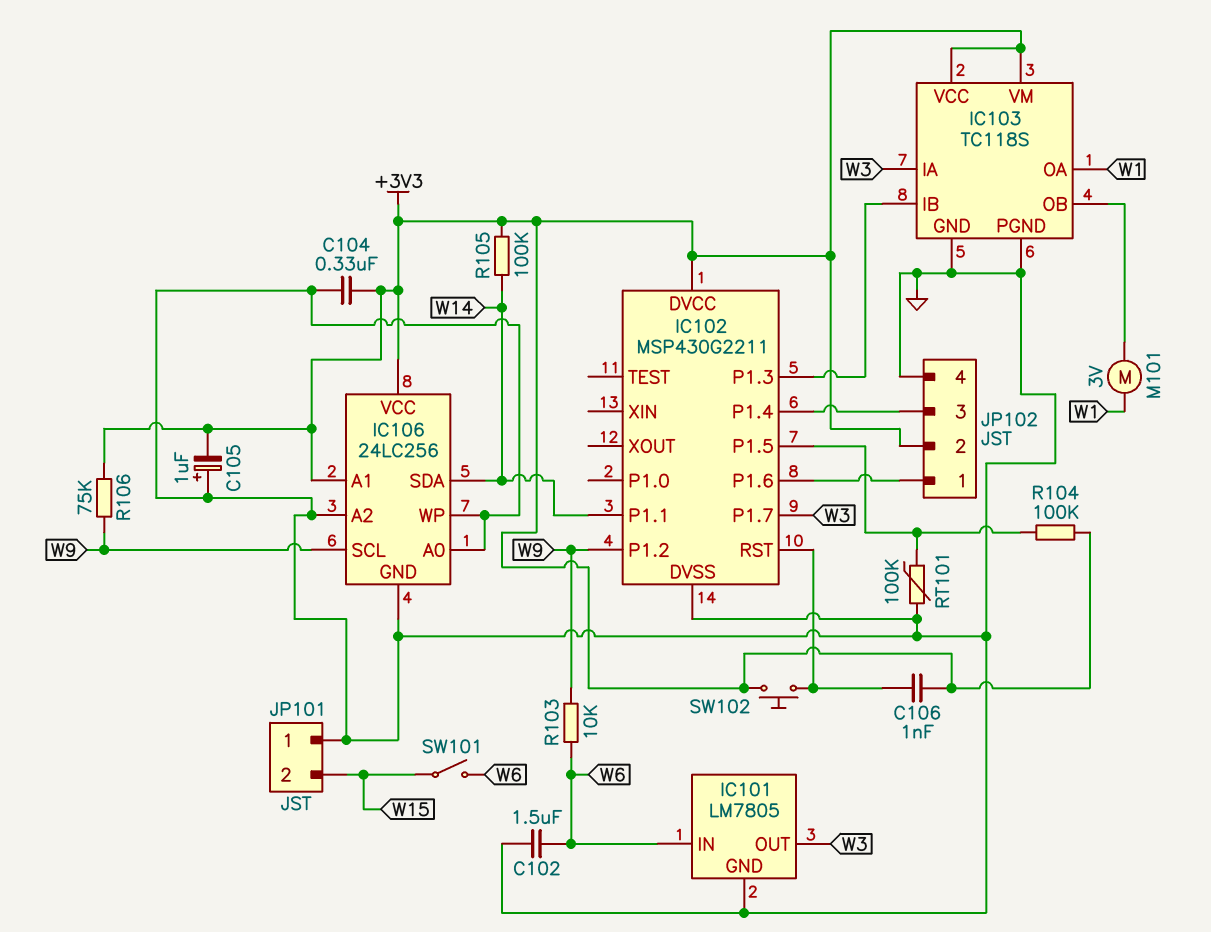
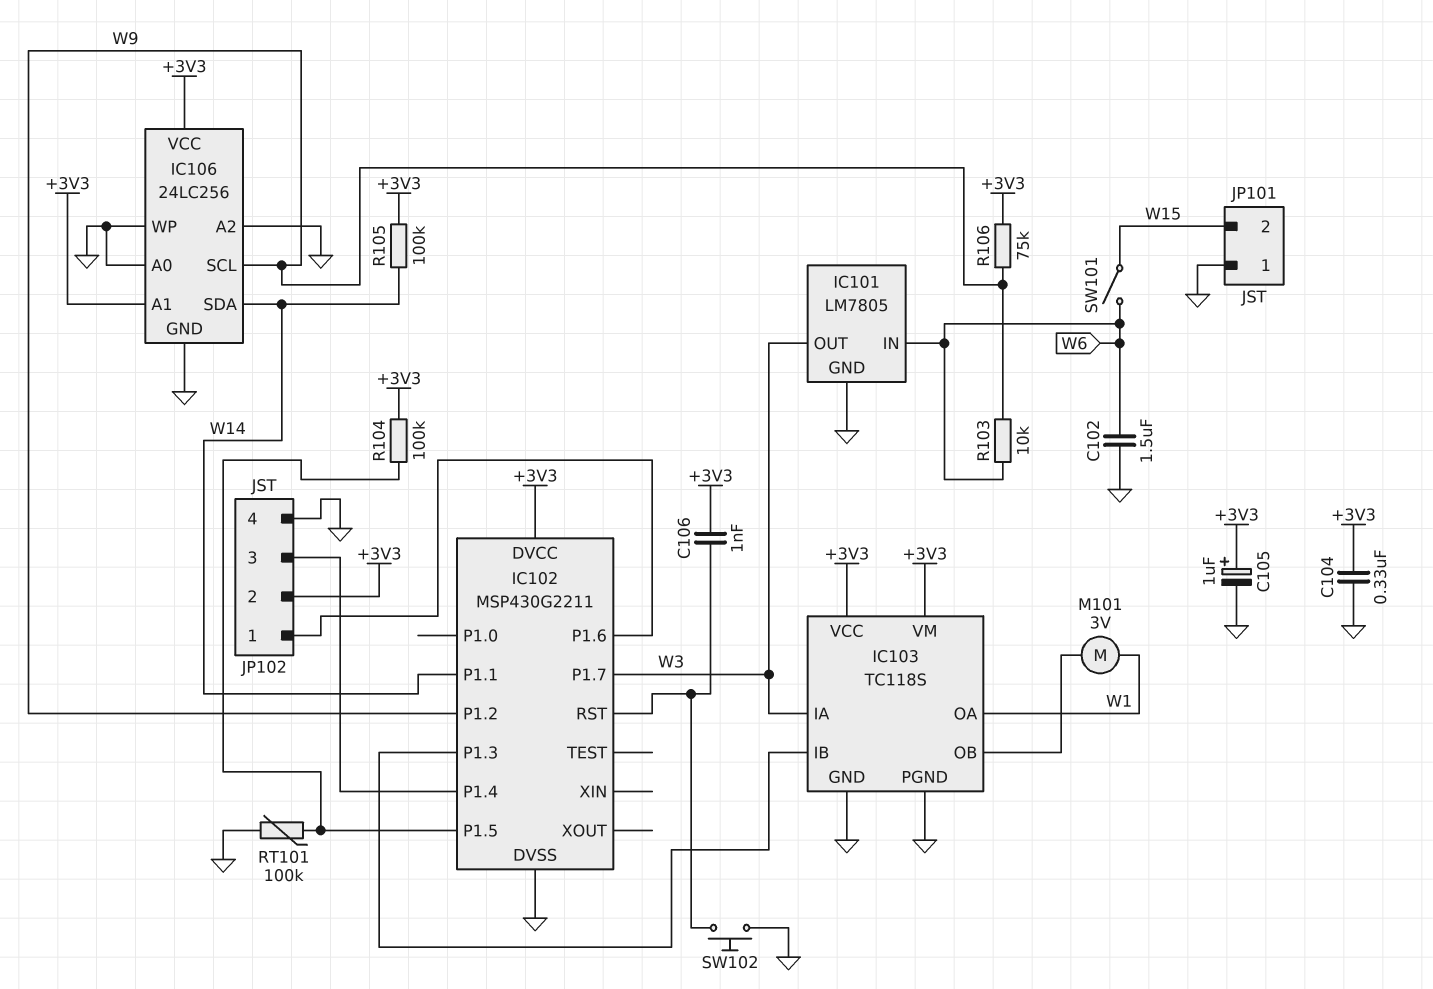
C105: 1uF (plus GND, minus +3V3) -> 1uF (plus +3V3, minus GND)
SW102: button (+3V3, IC102/RST) -> button (GND, IC102/RST)

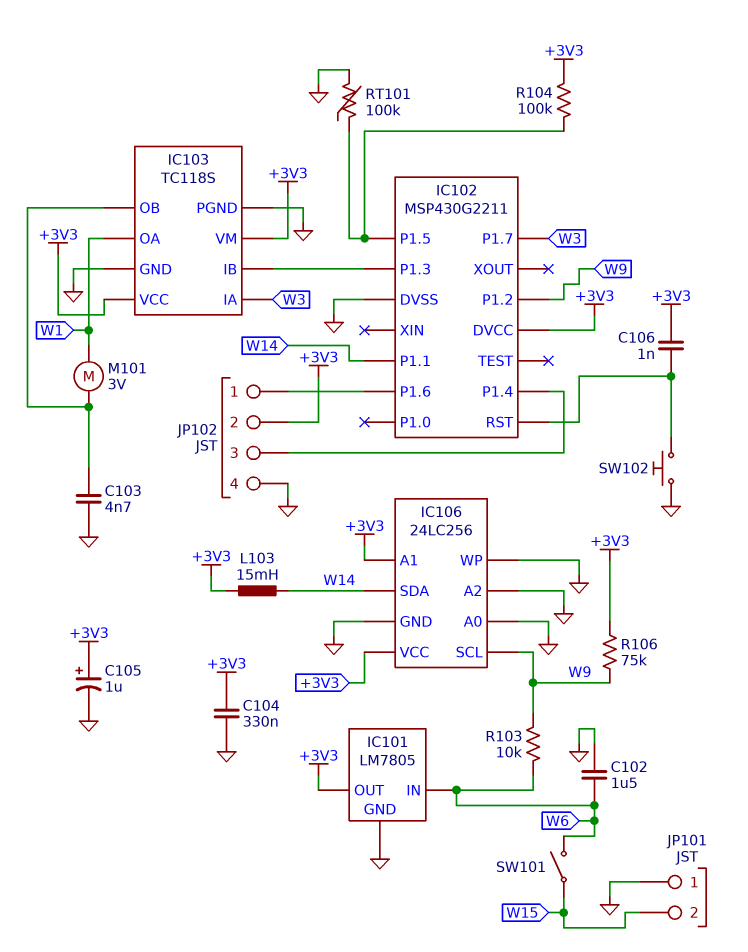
C103: none -> 4.7nF (GND, IC103/OB)
IC101 pin OUT: W3 -> +3V3
L103: none -> 15mH (+3V3, W14)
R105: 100k (+3V3, W14) -> none

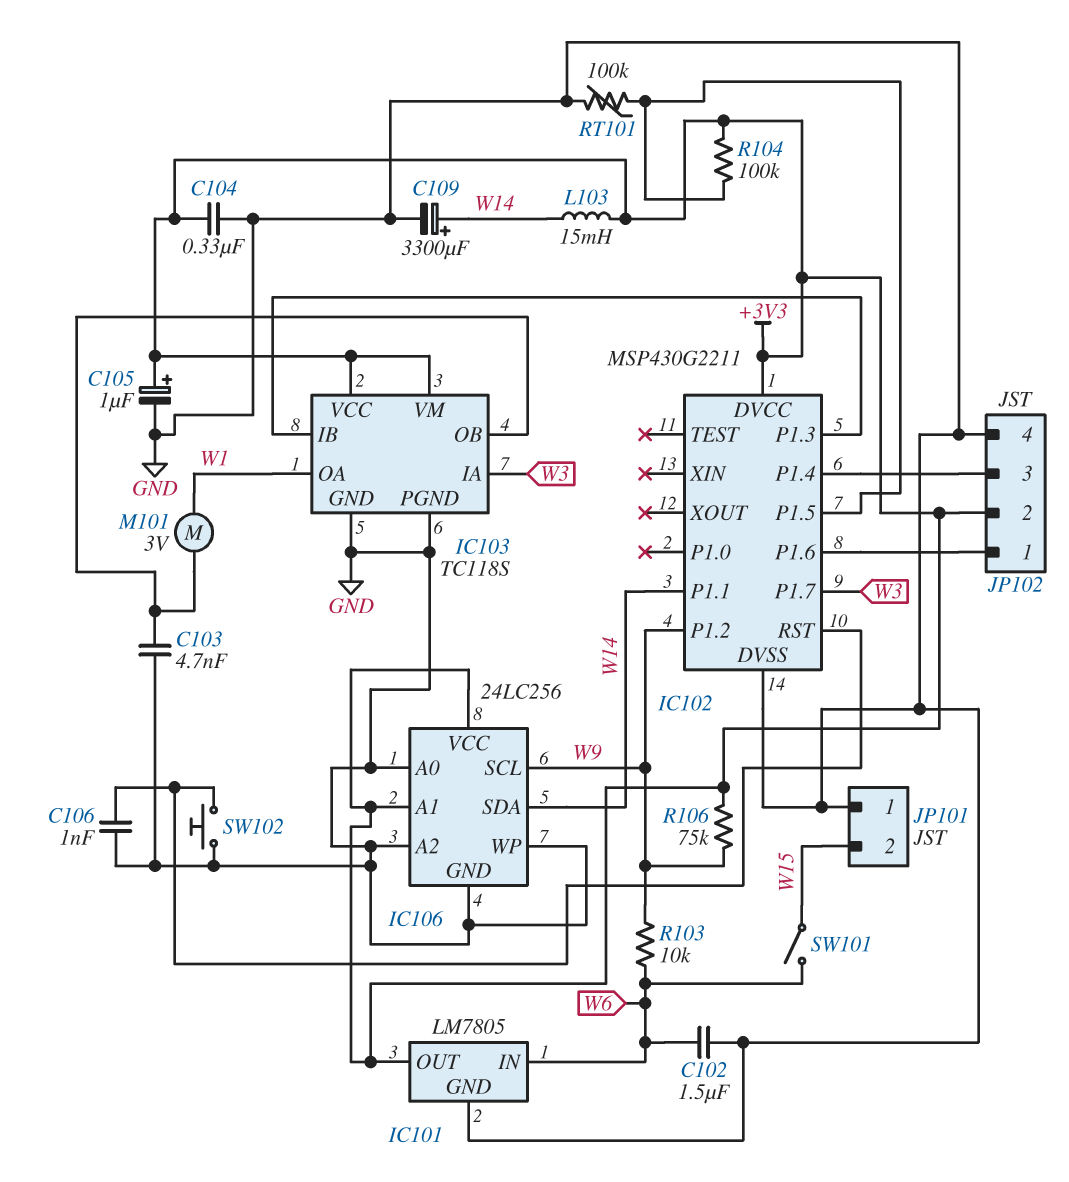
C106: 1nF (+3V3, IC102/RST) -> 1nF (GND, IC102/RST)
C109: none -> 3300uF (plus W14, minus GND)

